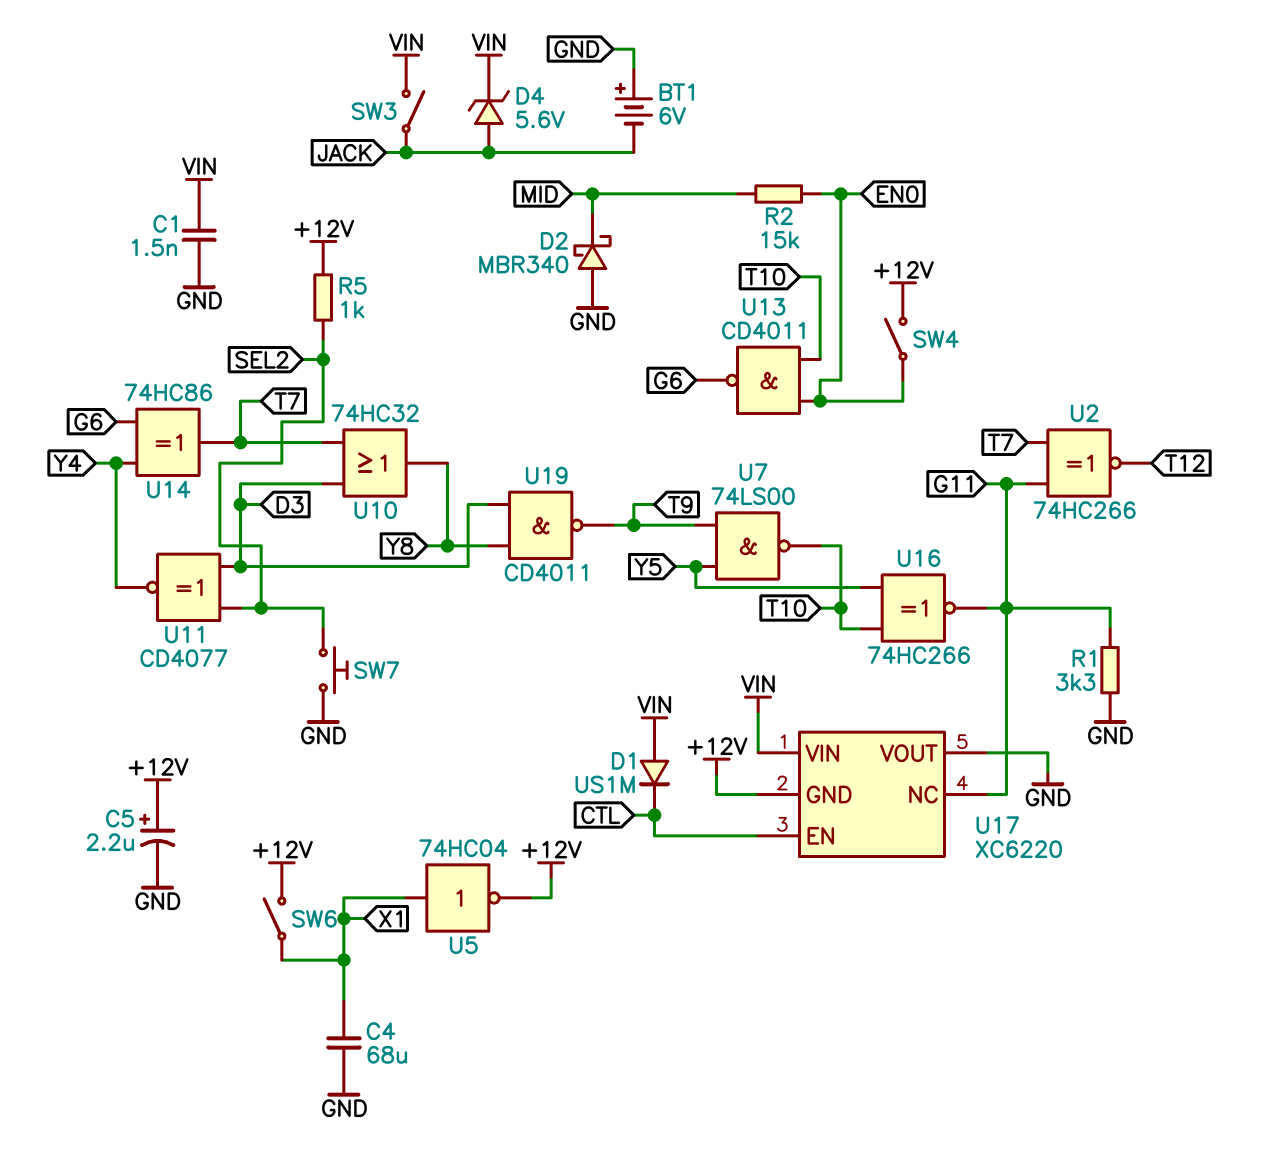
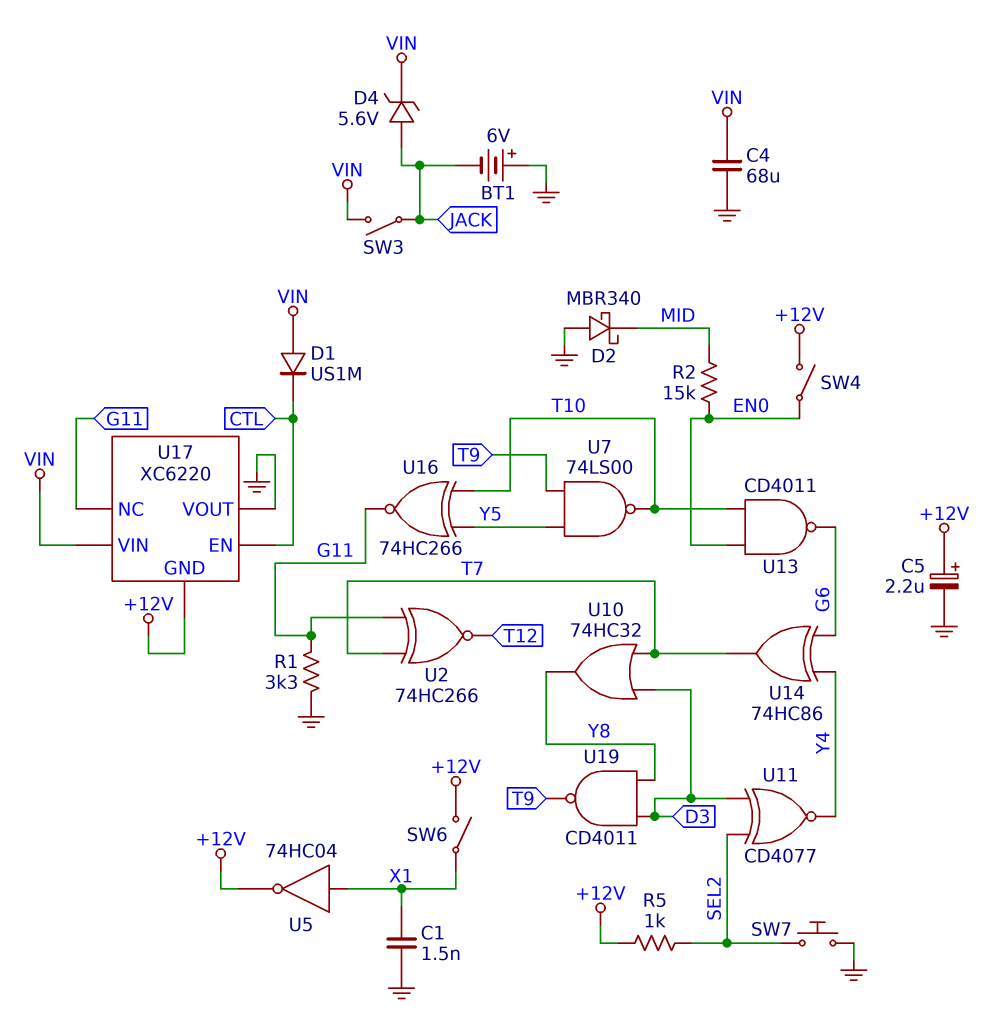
C1: 1.5nF (GND, VIN) -> 1.5nF (GND, X1)
C4: 68uF (GND, X1) -> 68uF (GND, VIN)

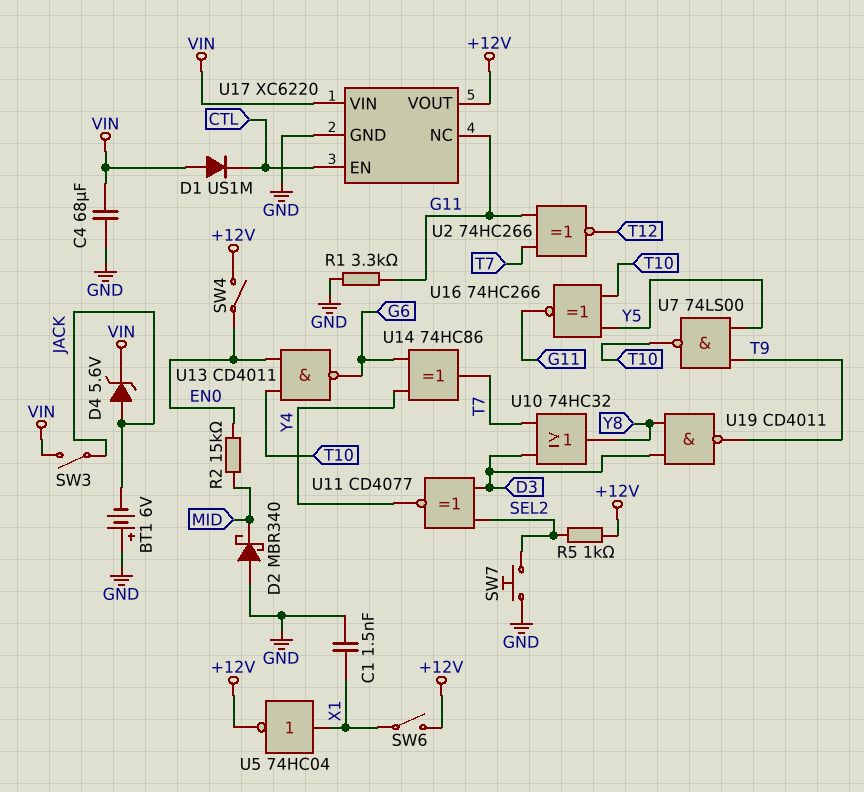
C5: 2.2uF (plus +12V, minus GND) -> none
U17 pin GND: +12V -> GND
U17 pin VOUT: GND -> +12V

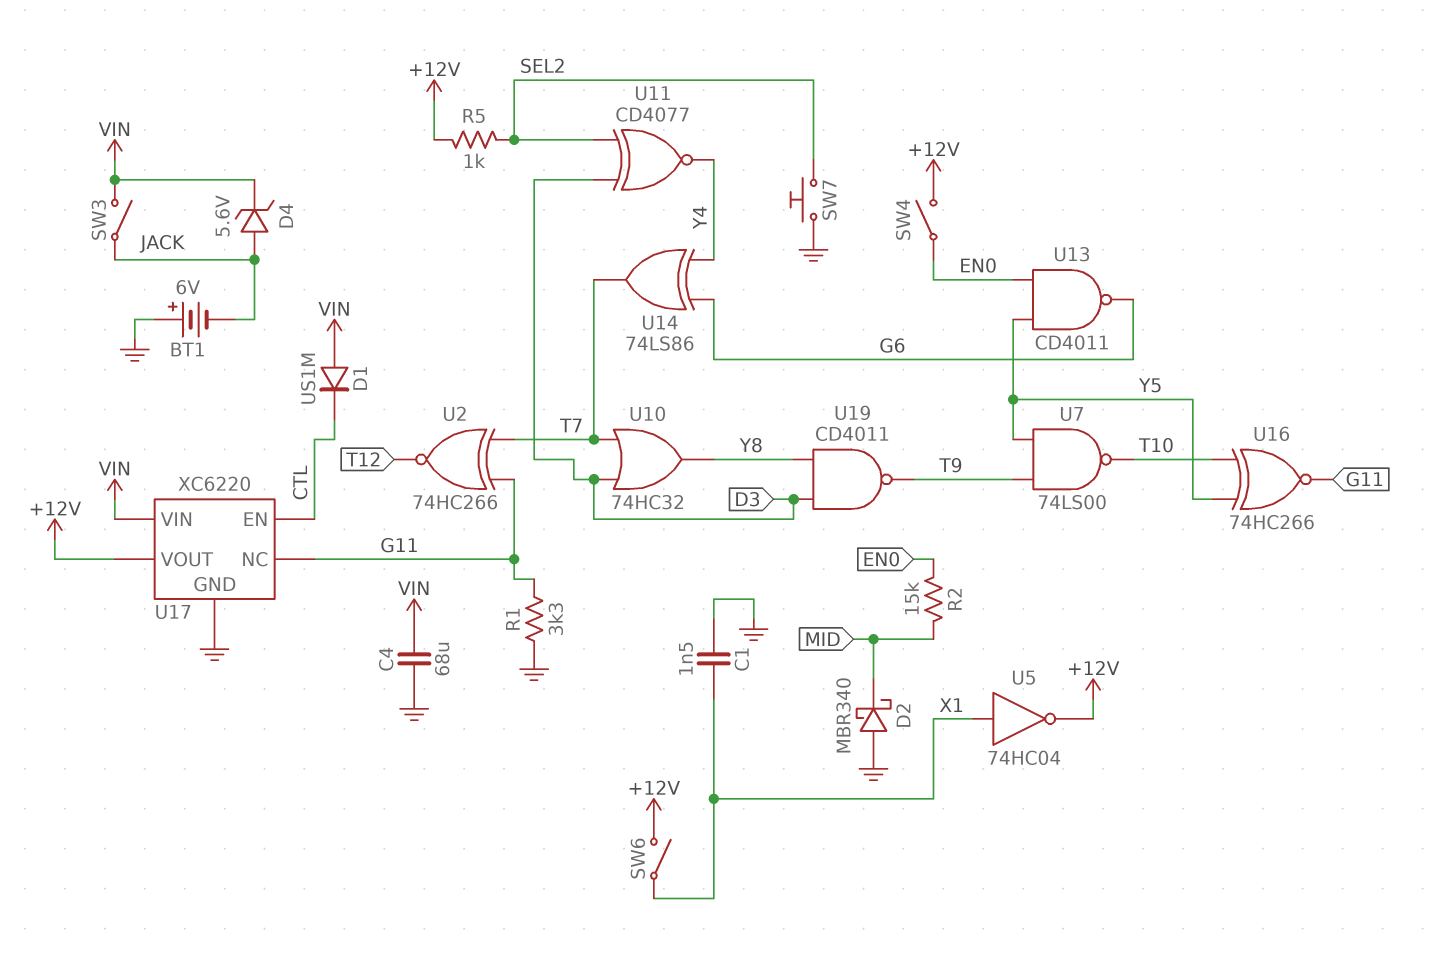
U13: NAND CD4011 (in EN0, in T10, out G6) -> NAND CD4011 (in EN0, in Y5, out G6)
U14: XOR 74HC86 (in G6, in Y4, out T7) -> XOR 74LS86 (in G6, in Y4, out T7)

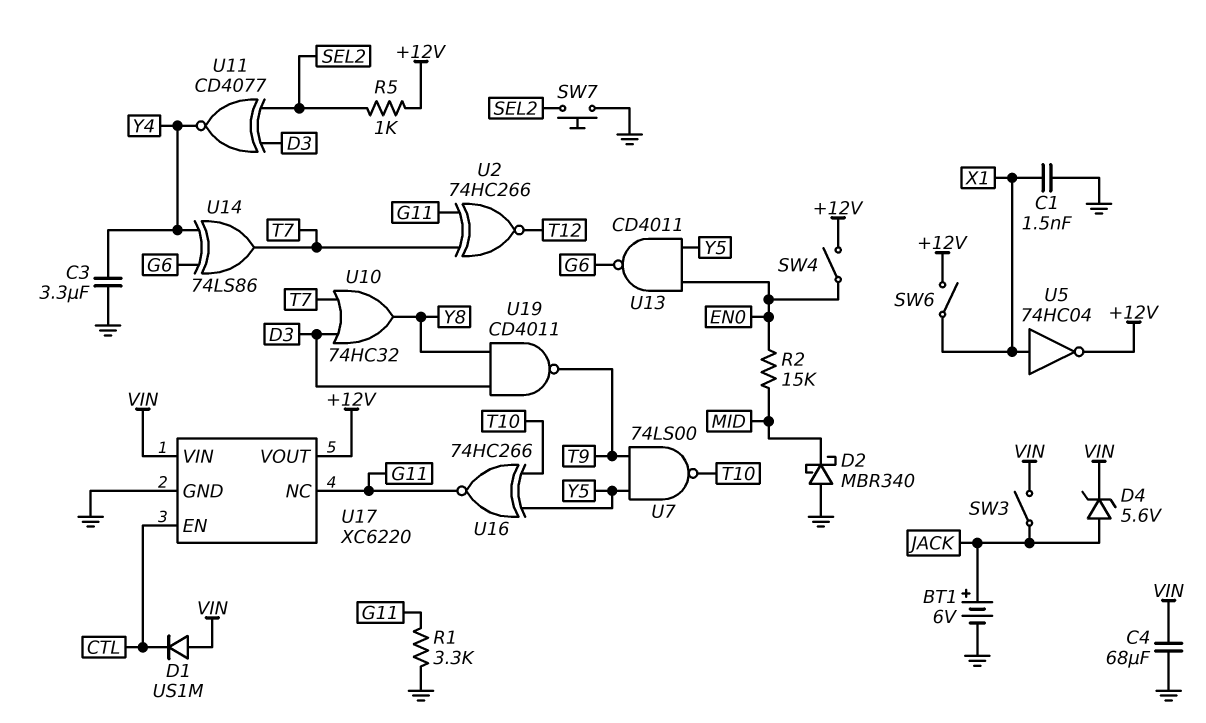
BT1: 6V (plus GND, minus JACK) -> 6V (plus JACK, minus GND)
C3: none -> 3.3uF (GND, Y4)

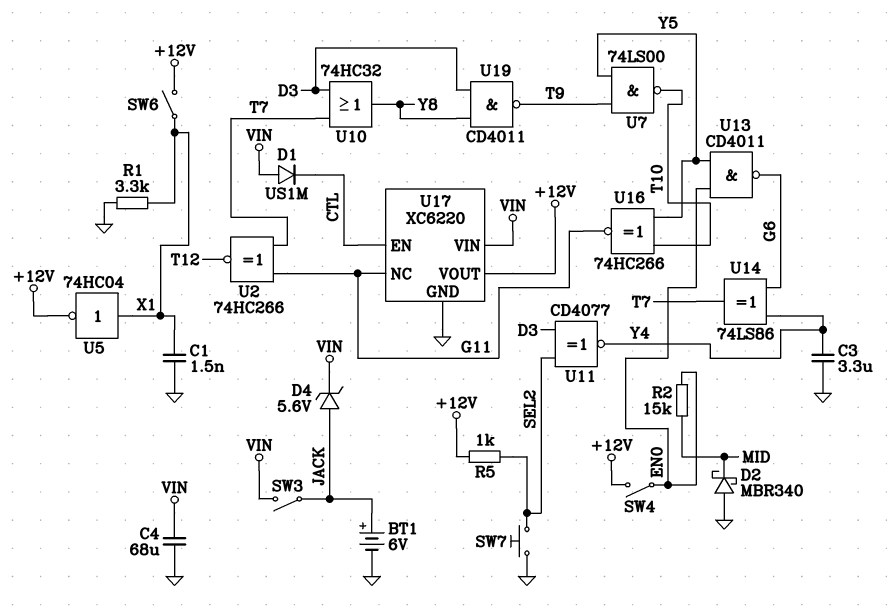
R1: 3.3k (G11, GND) -> 3.3k (GND, X1)

